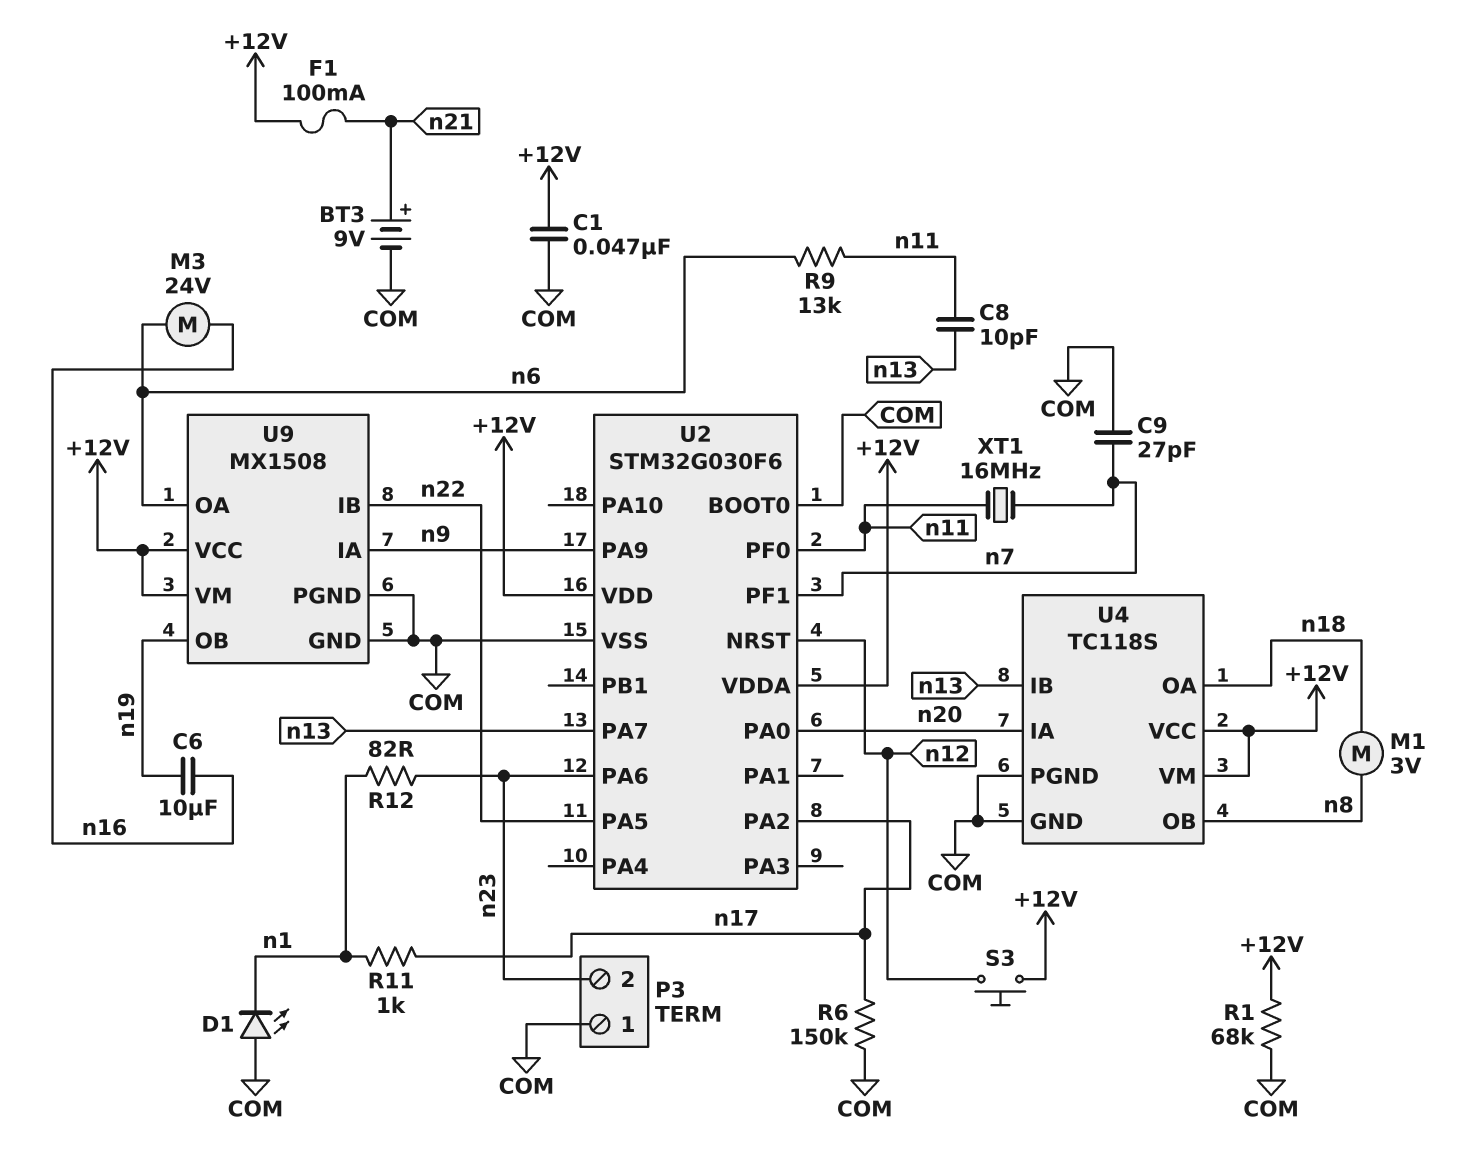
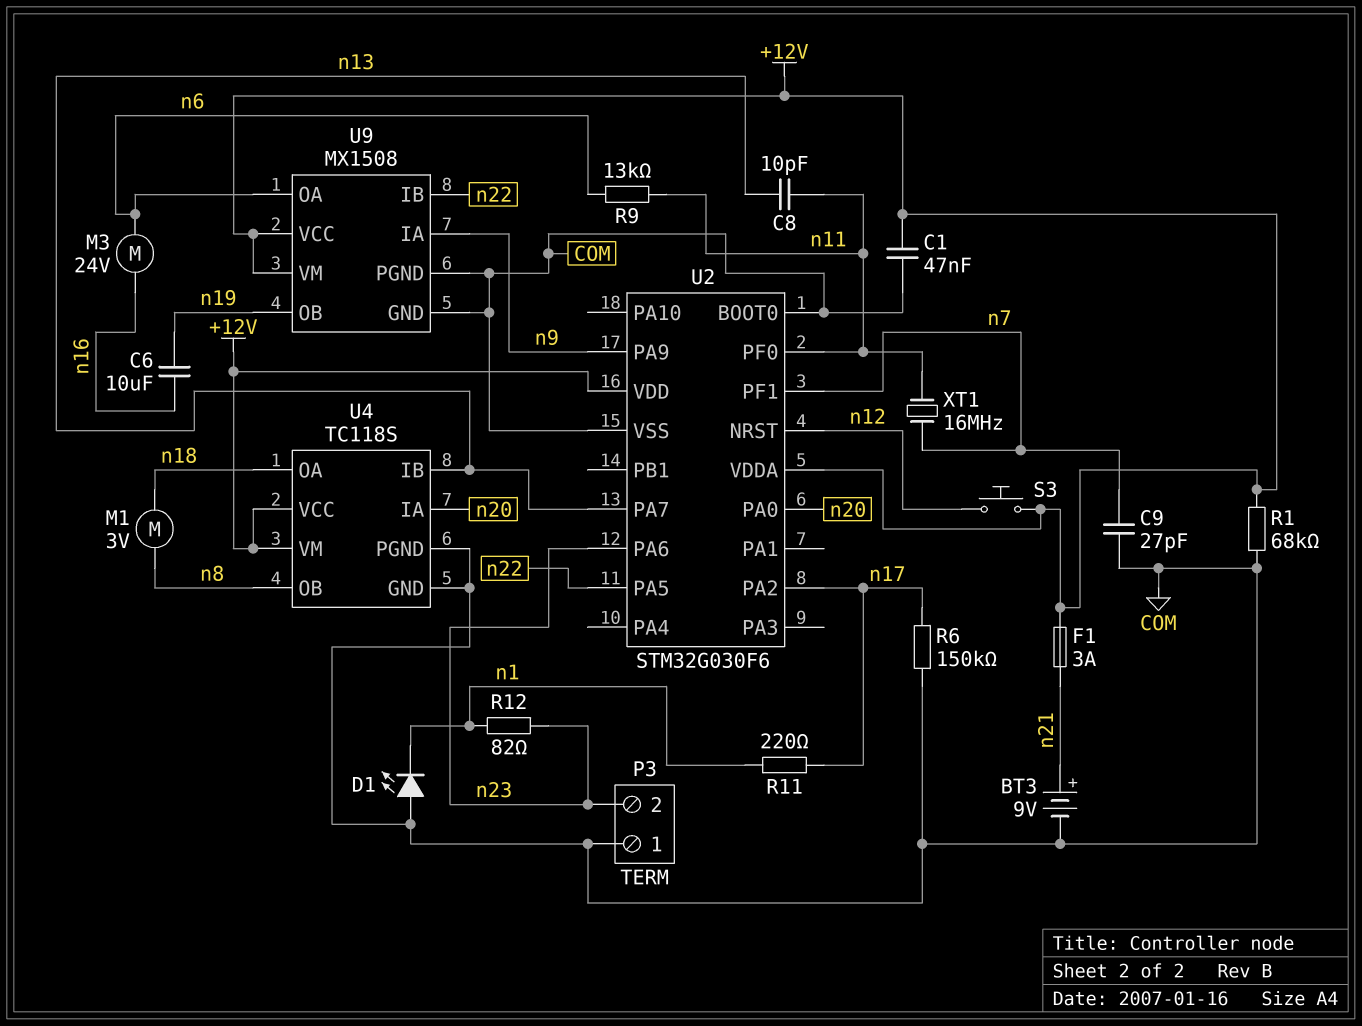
F1: 100mA (+12V, n21) -> 3A (+12V, n21)
R11: 1k (n1, n17) -> 220 (n1, n17)

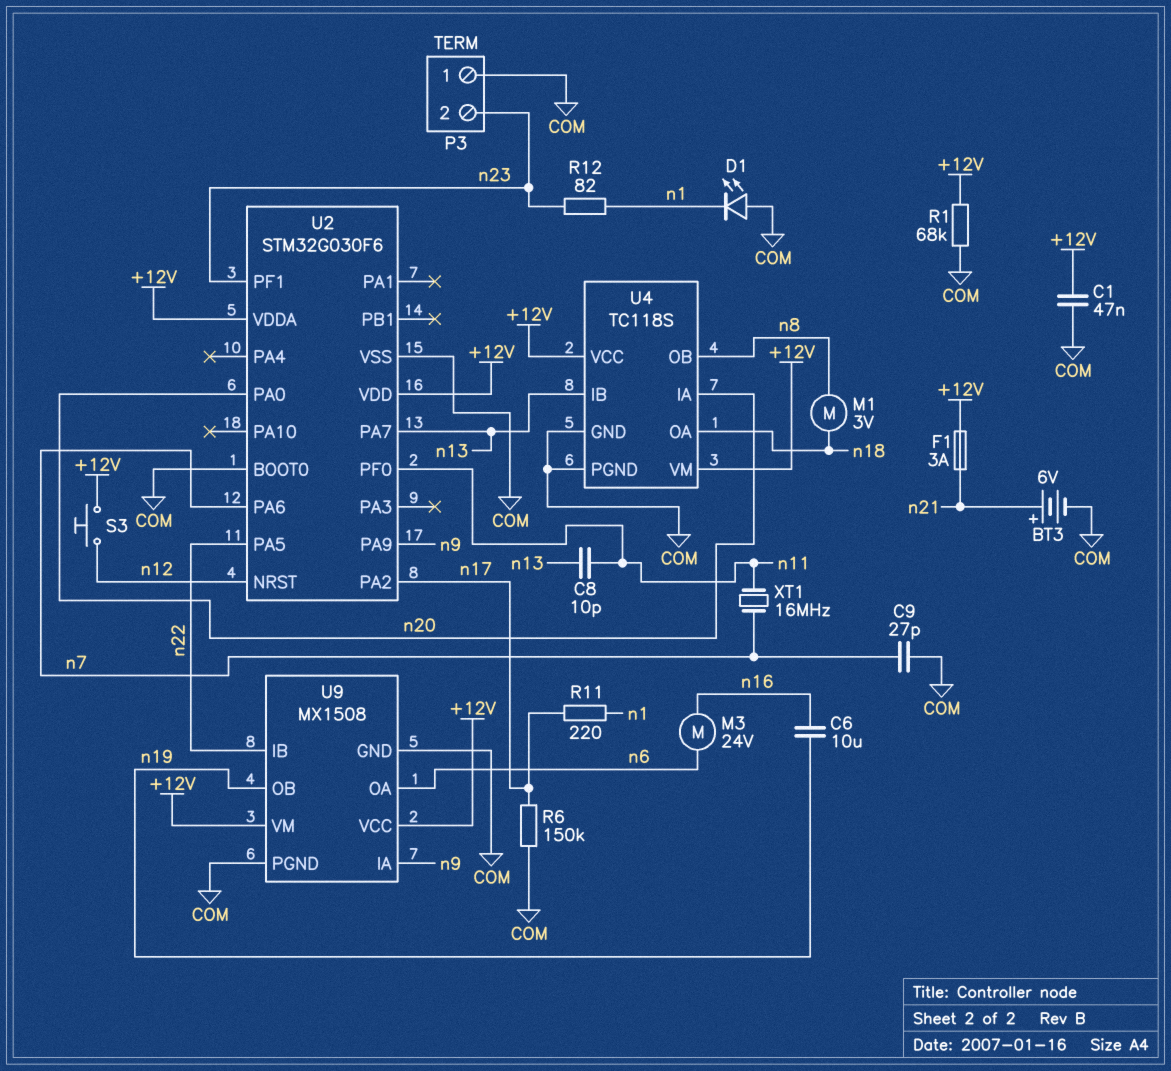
BT3: 9V (plus n21, minus COM) -> 6V (plus n21, minus COM)
R9: 13k (n6, n11) -> none
U2 pin PA6: n23 -> n7
U2 pin PF1: n7 -> n23

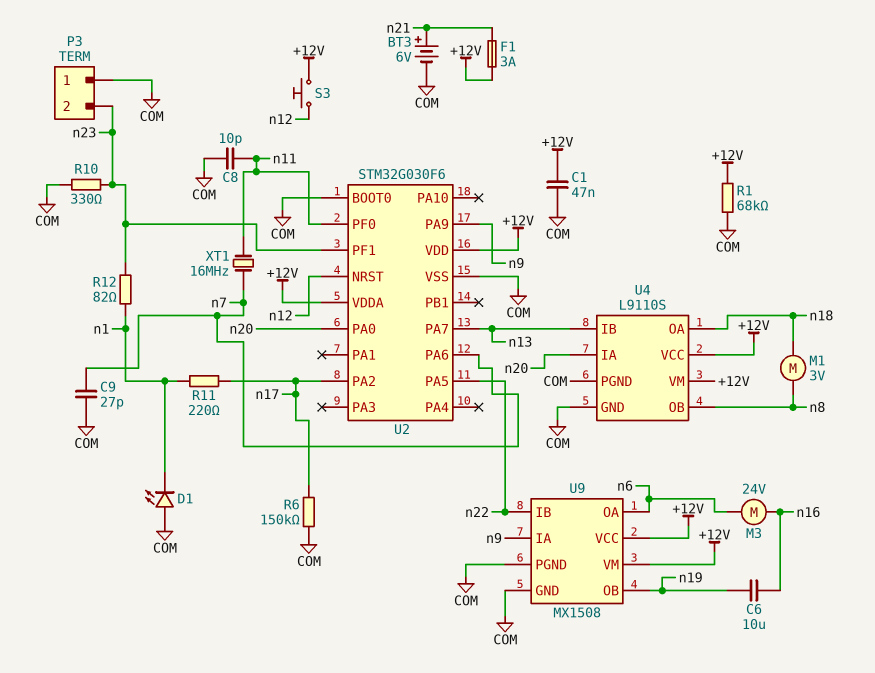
C8: 10pF (n11, n13) -> 10pF (COM, n11)
R10: none -> 330 (COM, n23)
U4: TC118S -> L9110S

